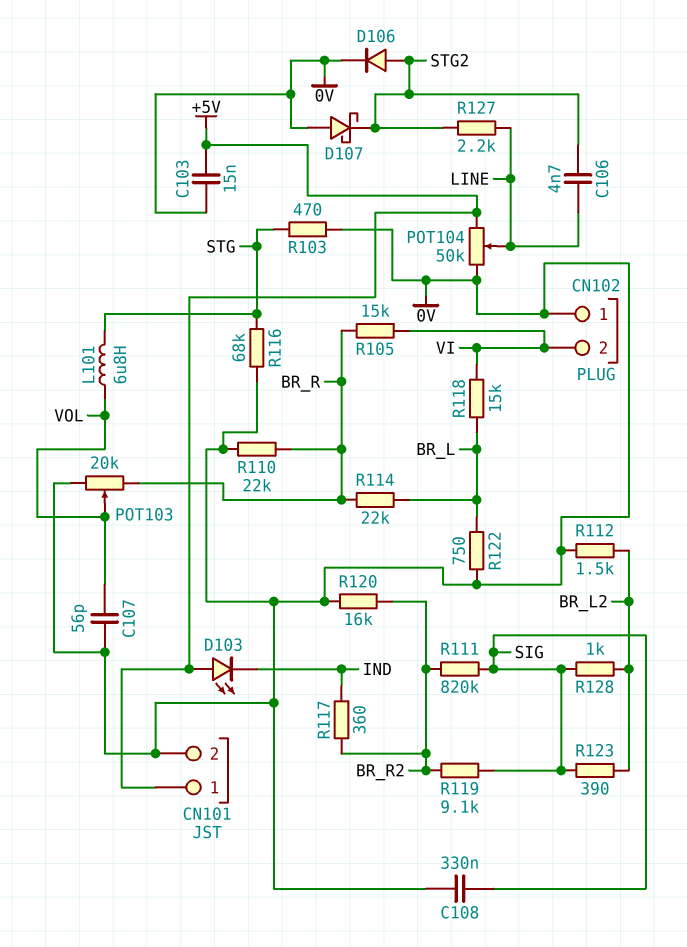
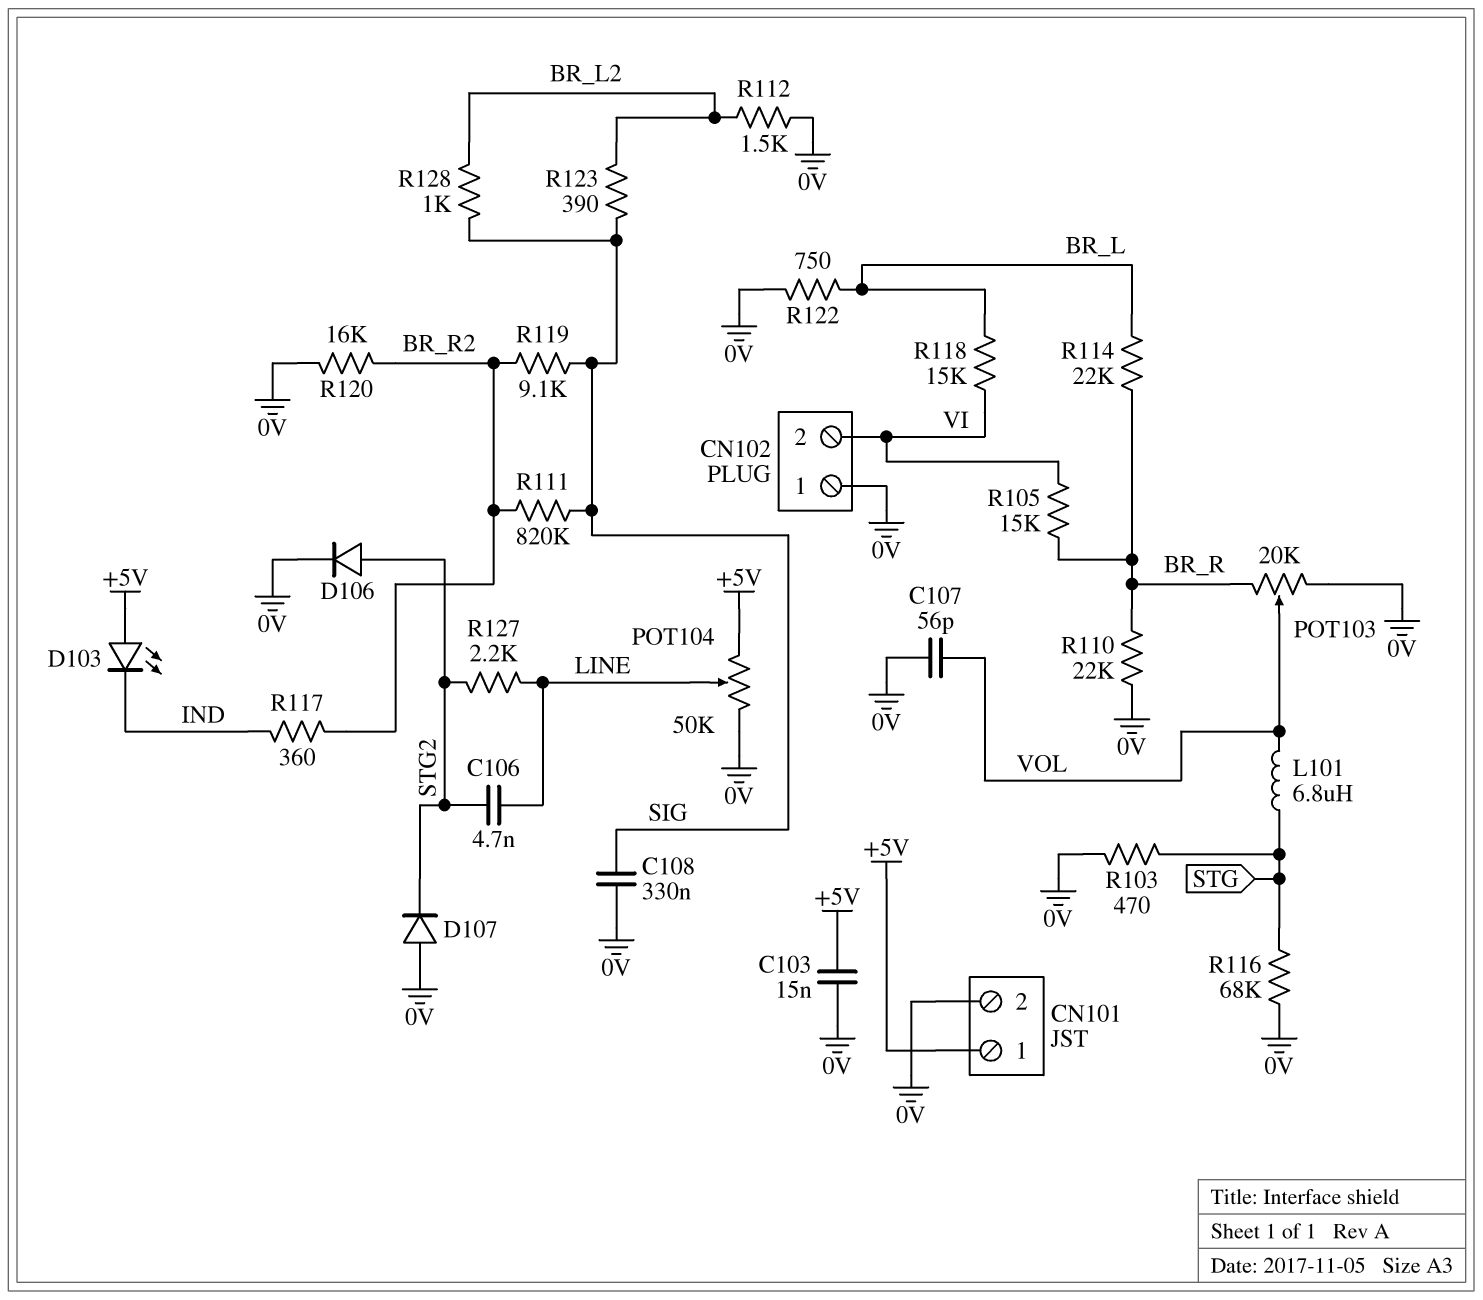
D107: schottky (A 0V, K STG2) -> diode (A 0V, K STG2)

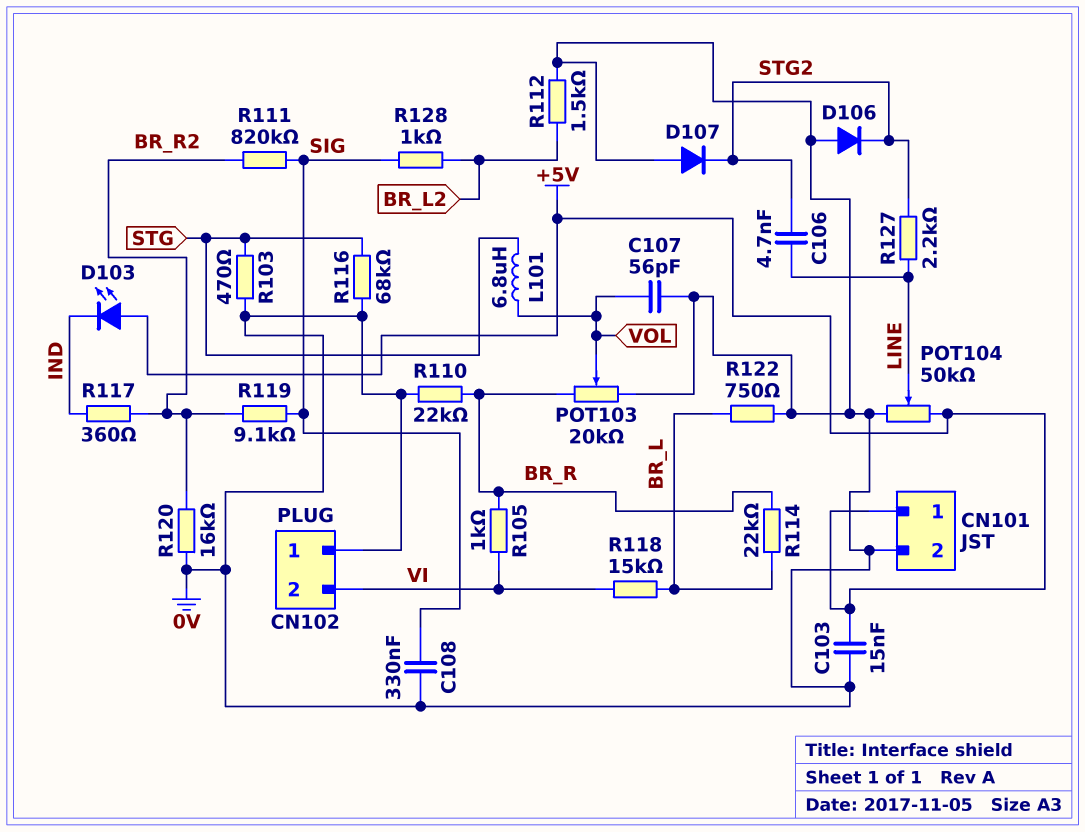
D106: diode (A STG2, K 0V) -> diode (A 0V, K STG2)
R105: 15k (BR_R, VI) -> 1k (BR_R, VI)
R123: 390 (BR_L2, SIG) -> none

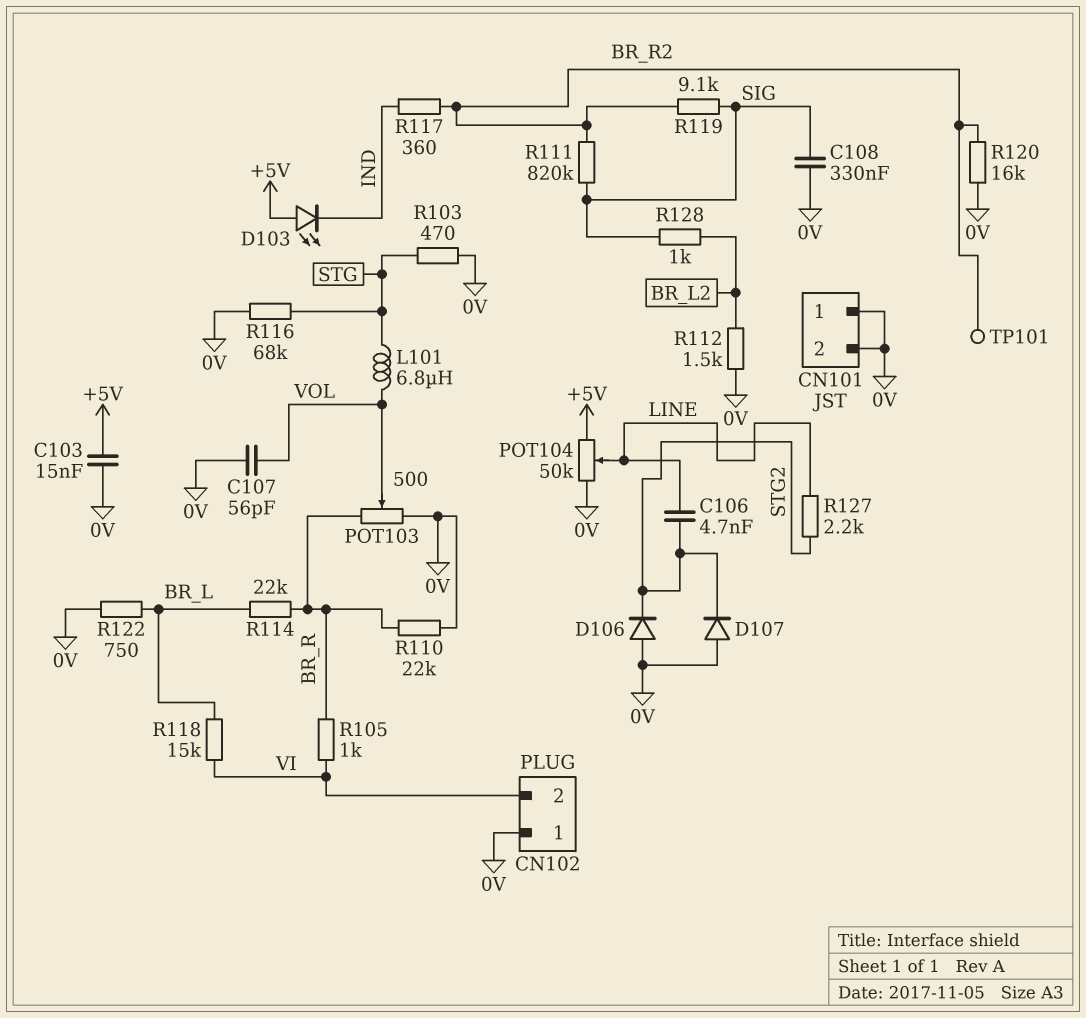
CN101 pin 1: +5V -> 0V
POT103: 20k (0V, BR_R, wiper VOL) -> 500 (0V, BR_R, wiper VOL)
TP101: none -> test point (BR_R2)

